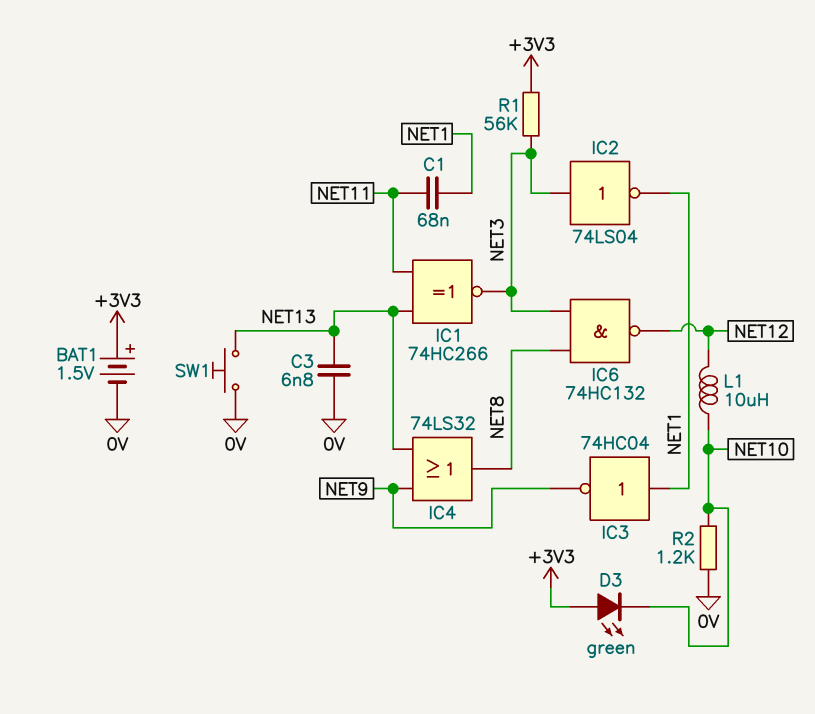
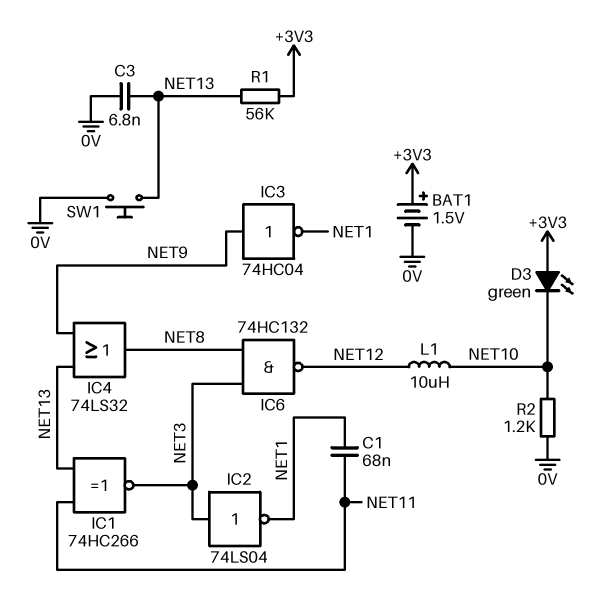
IC3: NOT 74HC04 (in NET1, out NET9) -> NOT 74HC04 (in NET9, out NET1)
R1: 56k (+3V3, NET3) -> 56k (+3V3, NET13)

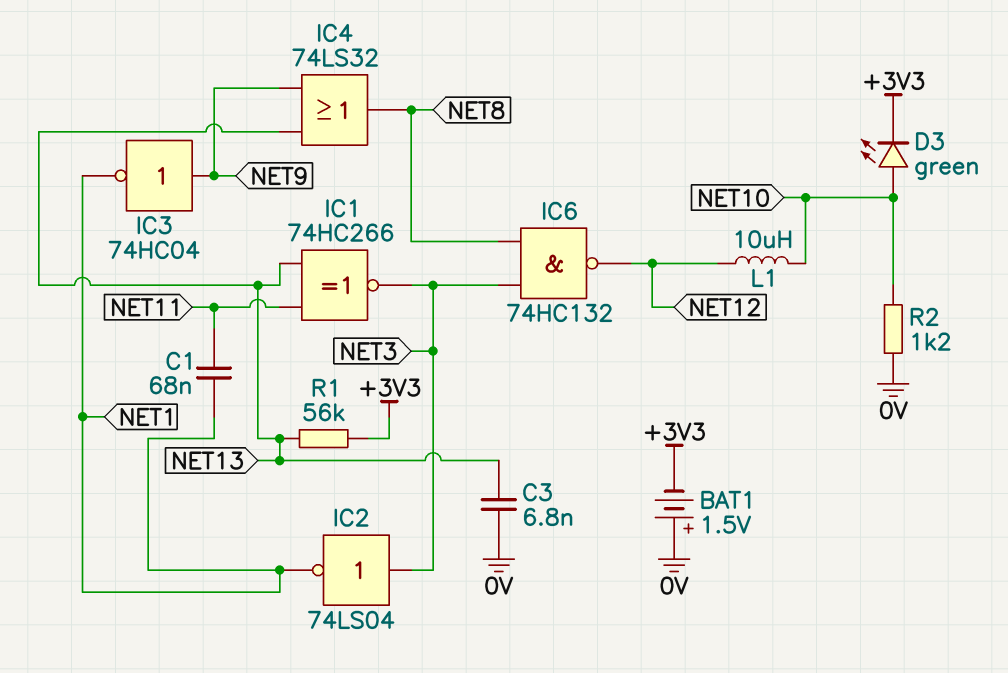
BAT1: 1.5V (plus +3V3, minus 0V) -> 1.5V (plus 0V, minus +3V3)
D3: LED green (A +3V3, K NET10) -> LED green (A NET10, K +3V3)
SW1: button (0V, NET13) -> none

